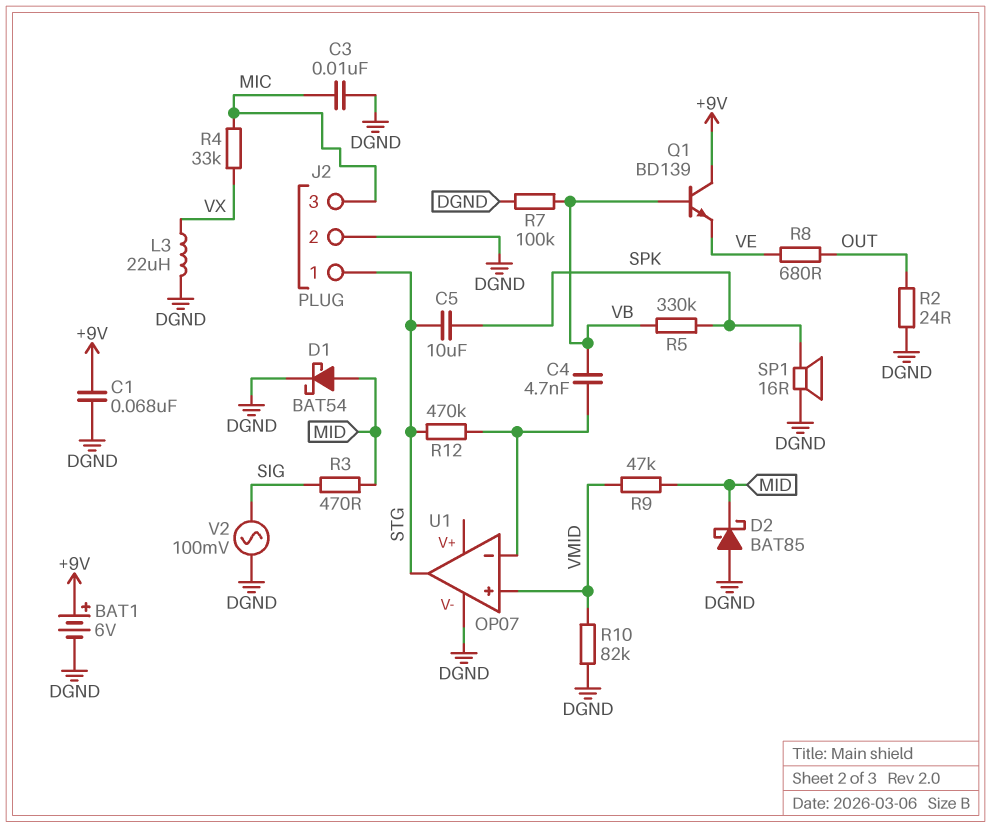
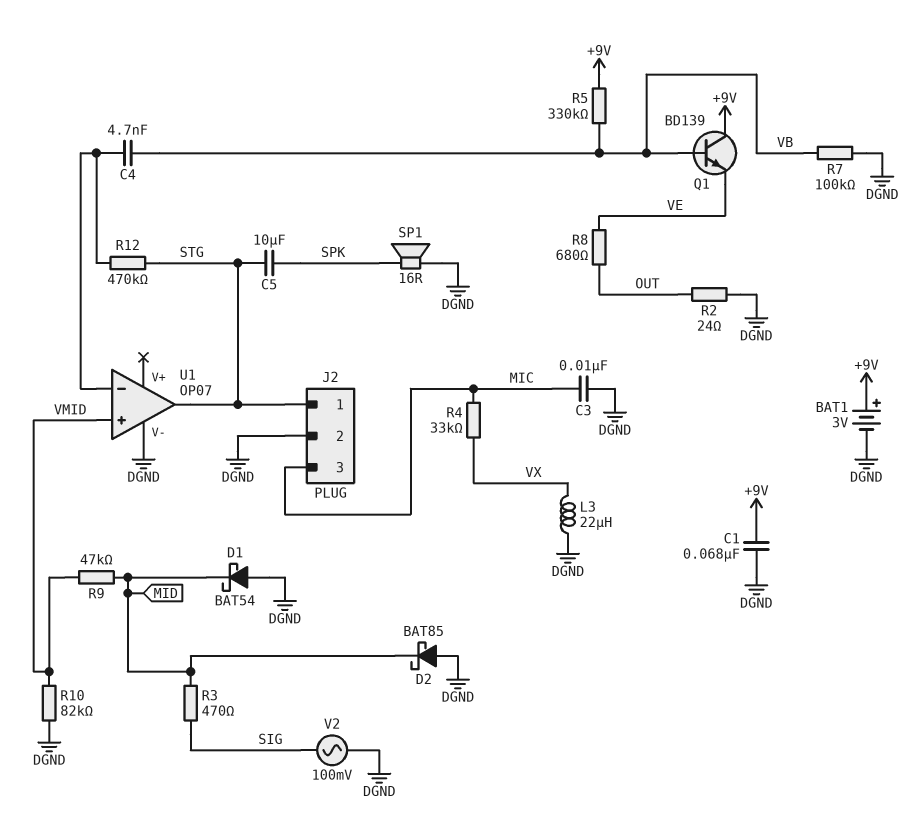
BAT1: 6V (plus +9V, minus DGND) -> 3V (plus +9V, minus DGND)
D1: schottky BAT54 (A MID, K DGND) -> schottky BAT54 (A DGND, K MID)
R5: 330k (SPK, VB) -> 330k (+9V, VB)

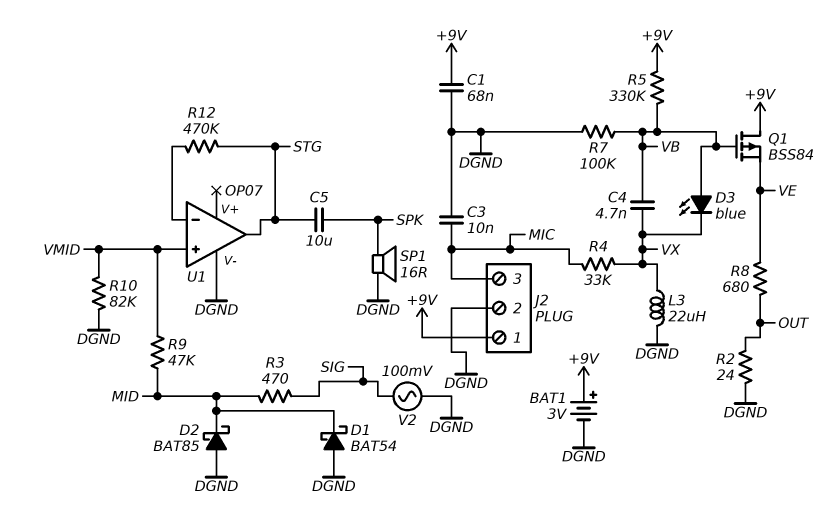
C4: 4.7nF (U1/in-, VB) -> 4.7nF (VB, VX)
D3: none -> LED blue (A VB, K VX)
J2 pin 1: STG -> +9V
Q1: NPN BD139 (B VB, C +9V, E VE) -> PMOS BSS84 (G VB, D +9V, S VE)

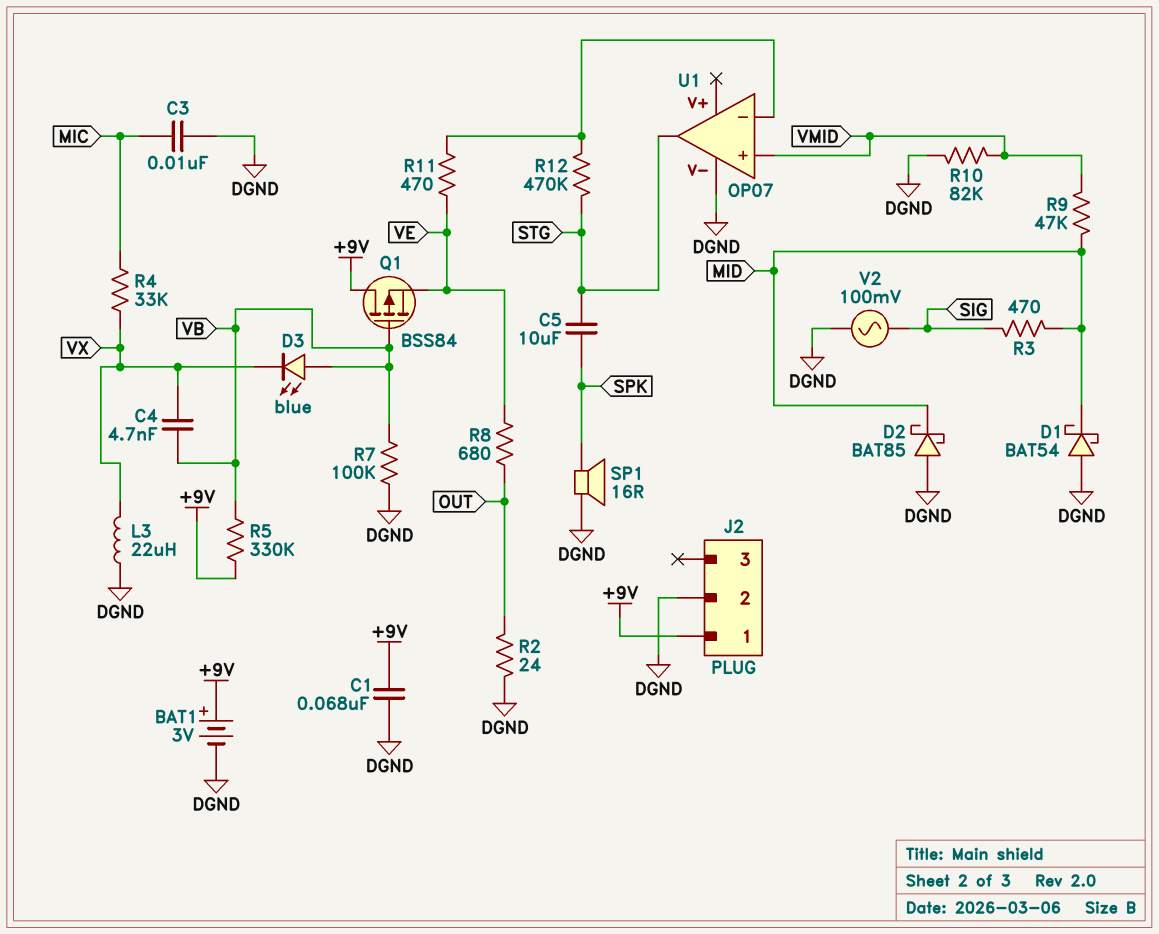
J2 pin 3: MIC -> none
R11: none -> 470 (U1/in-, VE)

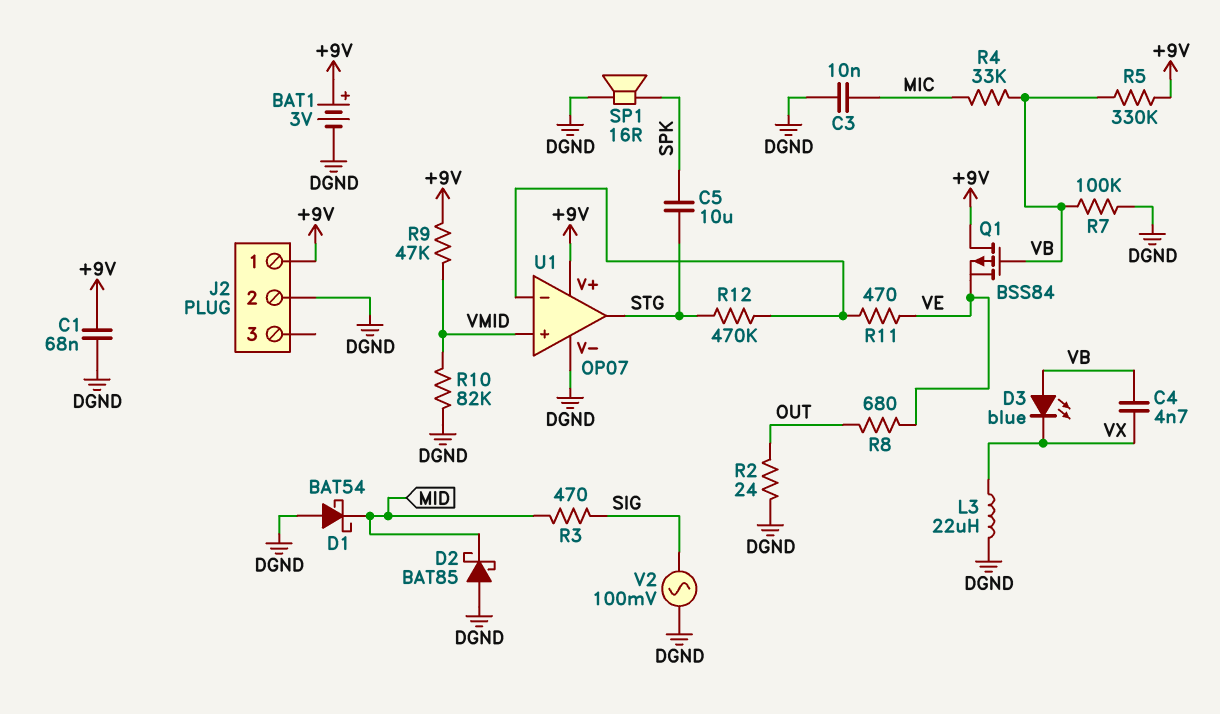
R4: 33k (MIC, VX) -> 33k (MIC, VB)
R9: 47k (MID, VMID) -> 47k (+9V, VMID)
U1 pin V+: none -> +9V

